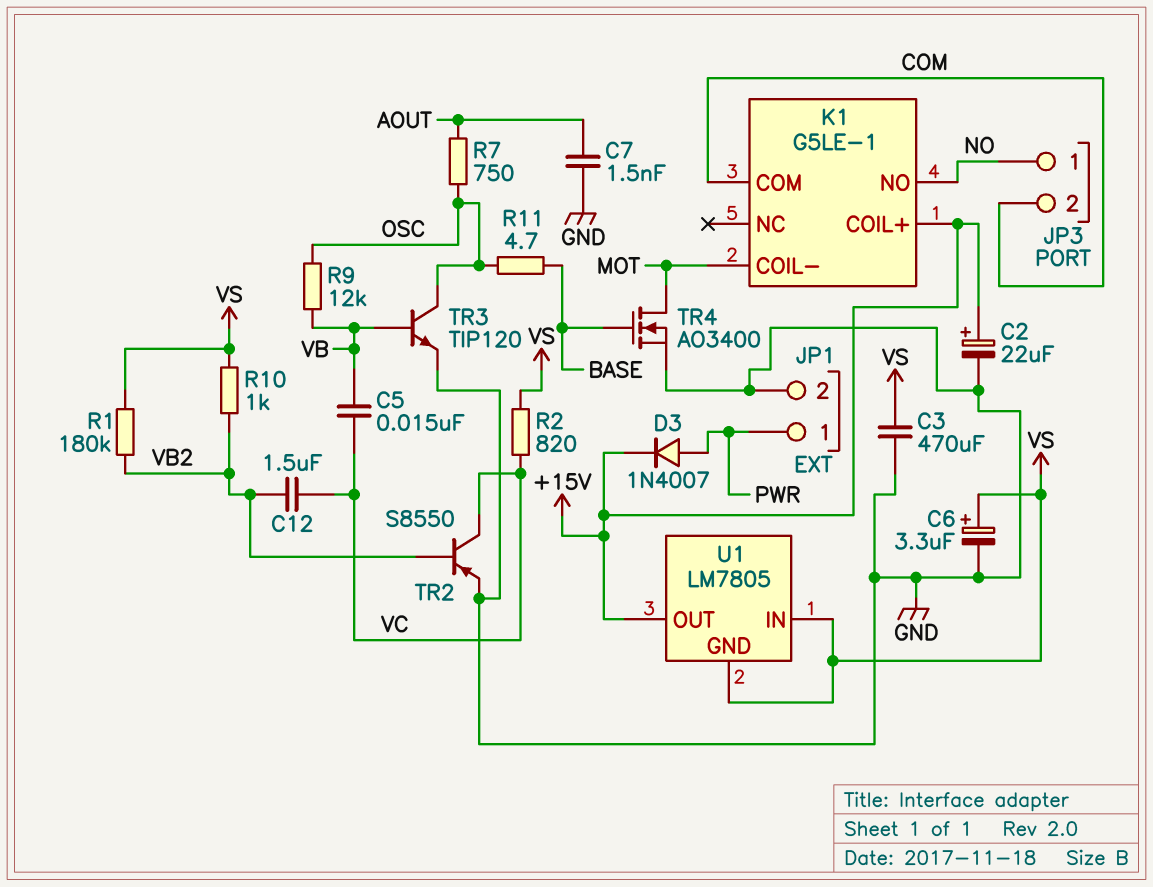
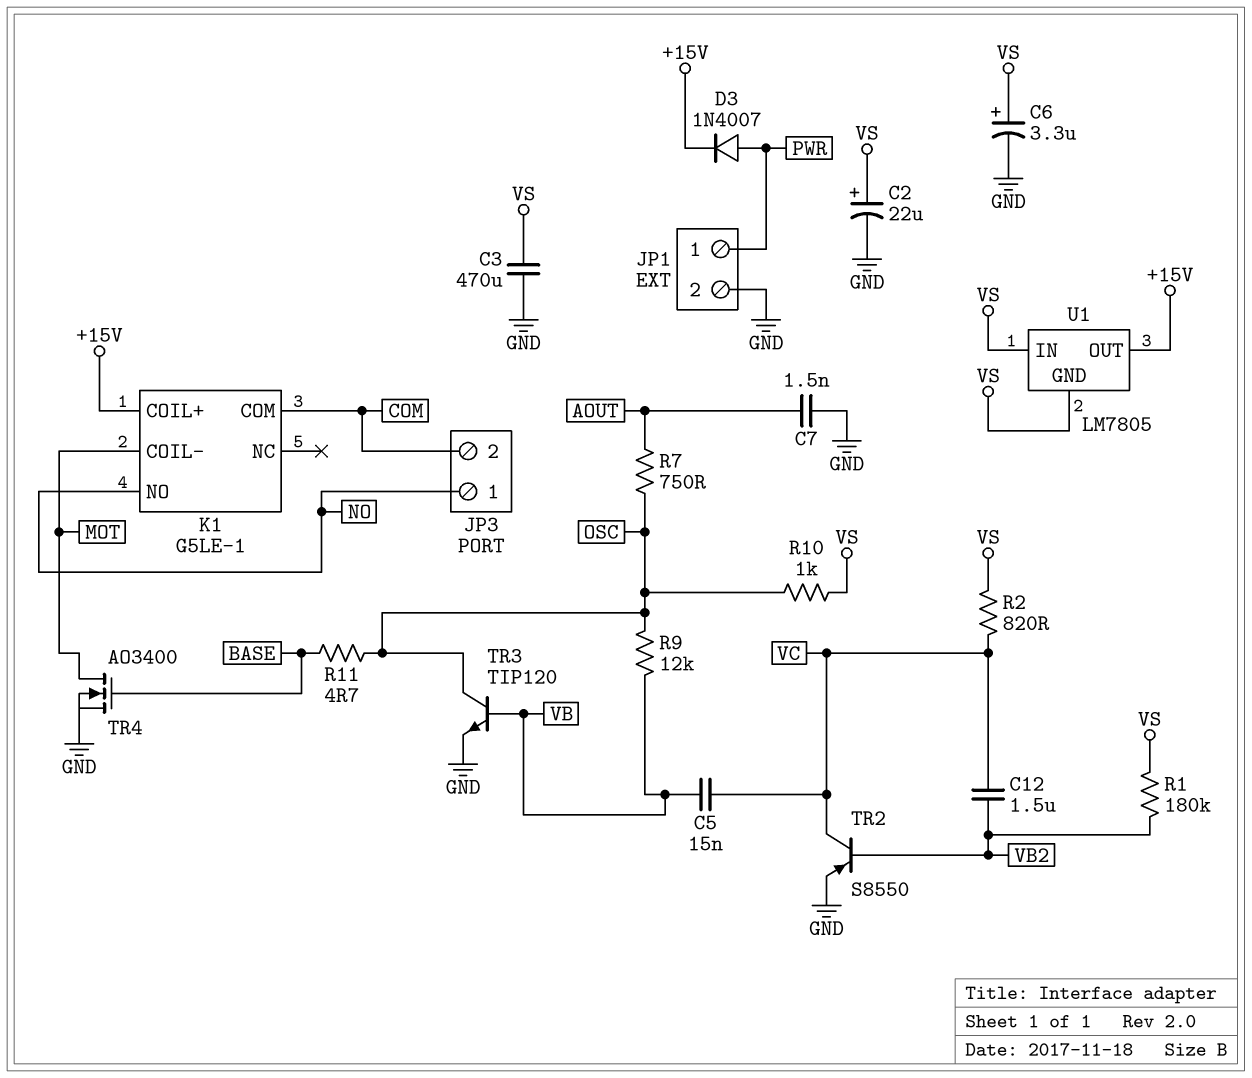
C2: 22uF (plus +15V, minus GND) -> 22uF (plus VS, minus GND)
R10: 1k (VB2, VS) -> 1k (OSC, VS)

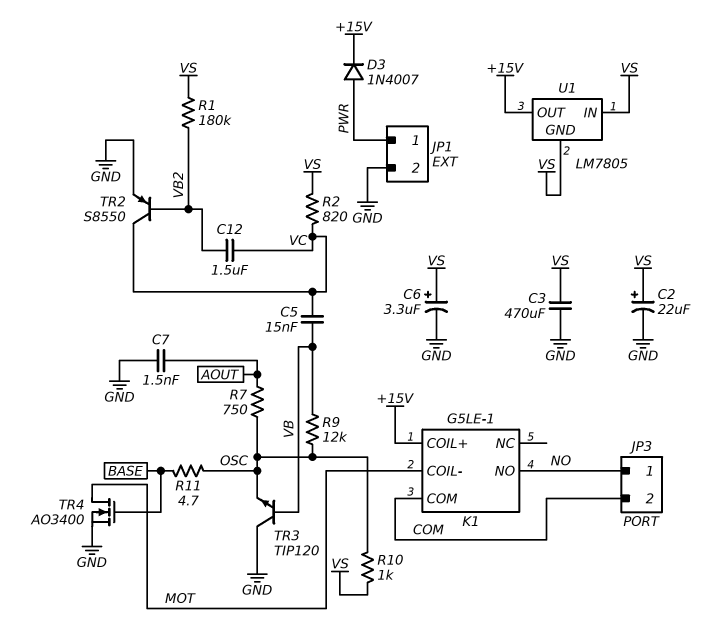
TR3: NPN TIP120 (B VB, C OSC, E GND) -> NPN TIP120 (B VB, C GND, E OSC)

